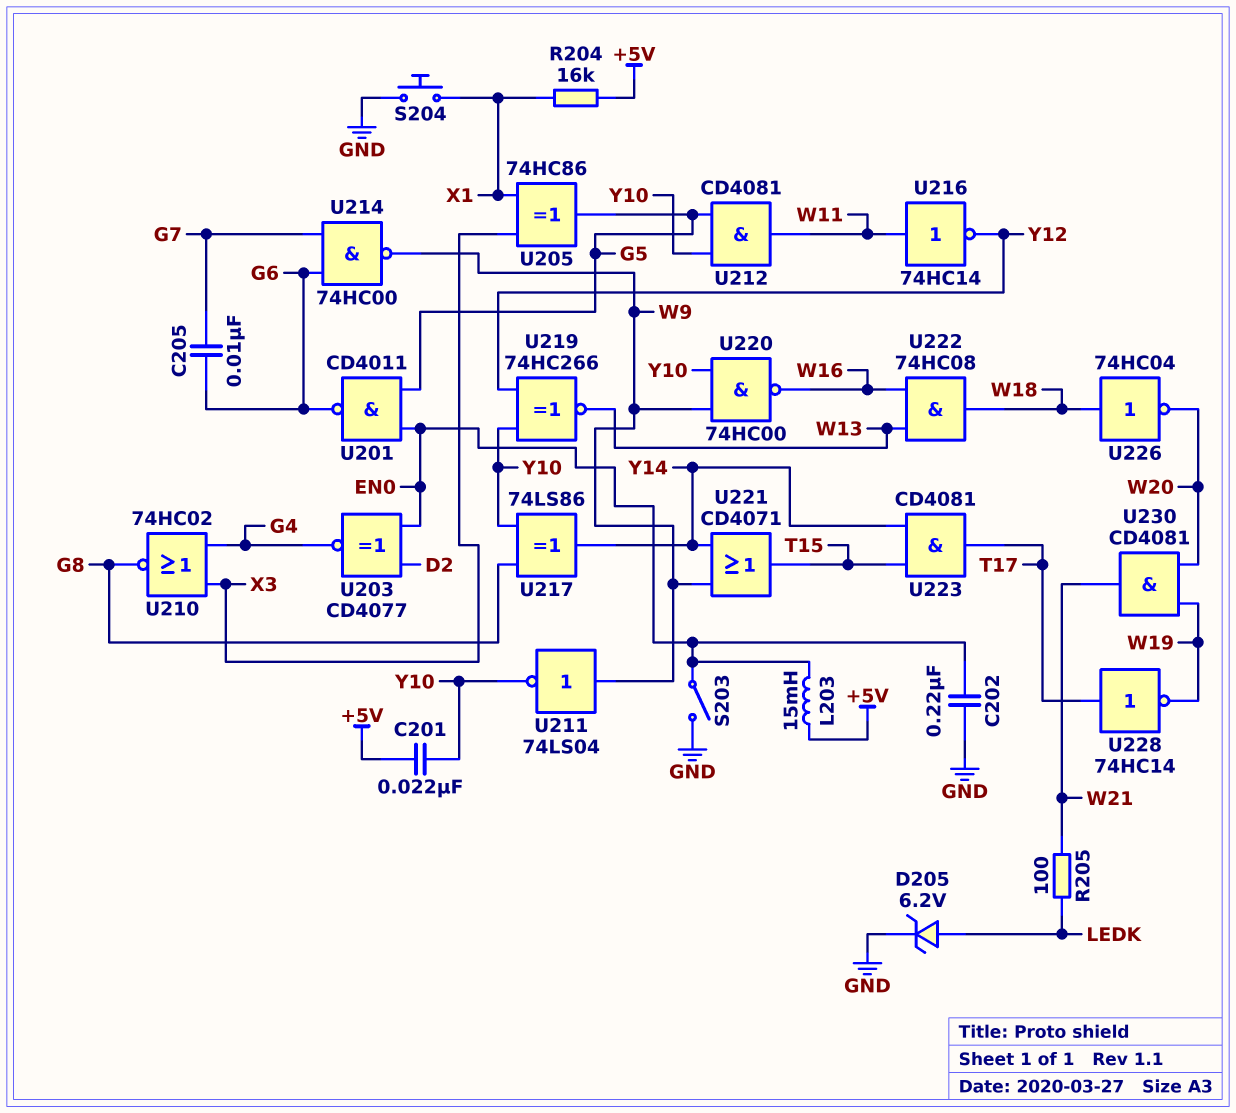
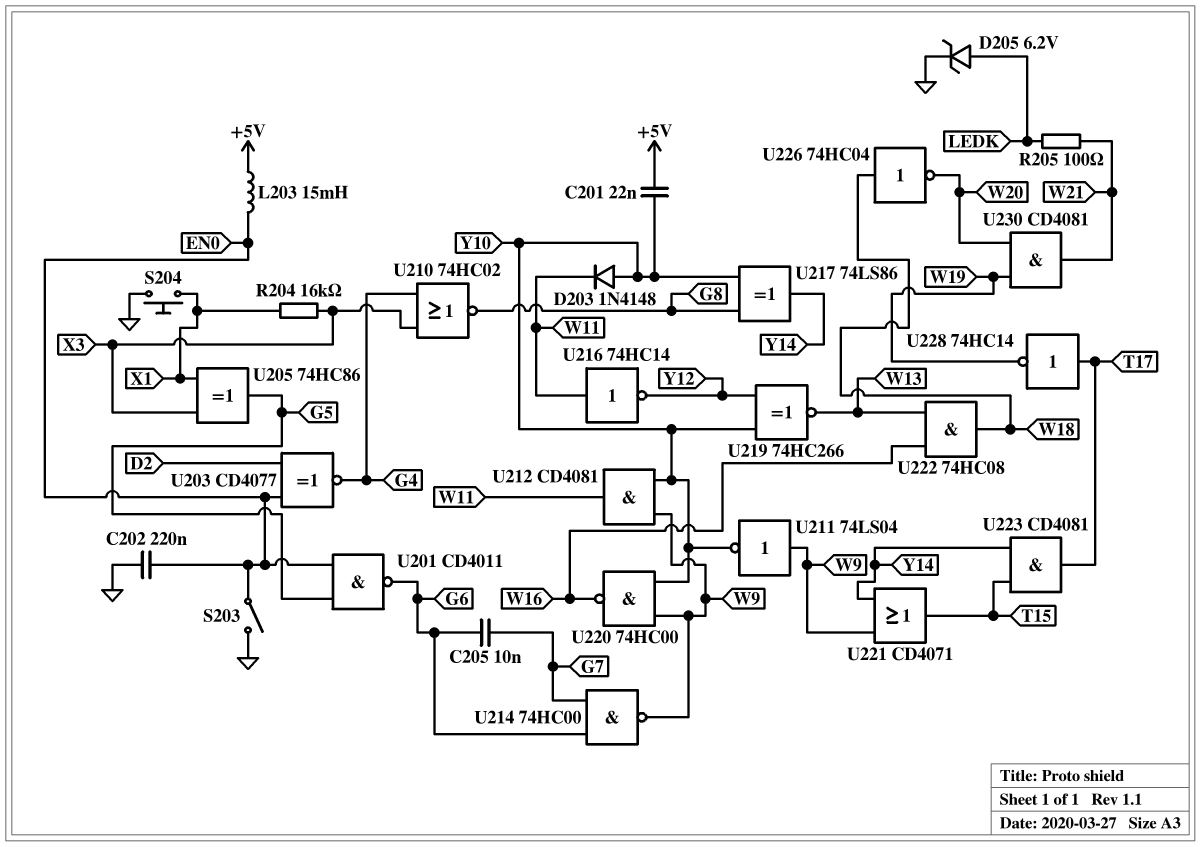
D203: none -> diode 1N4148 (A Y10, K W11)
R204: 16k (+5V, X1) -> 16k (X1, X3)
U212: AND CD4081 (in G5, in Y10, out W11) -> AND CD4081 (in W9, in Y10, out W11)

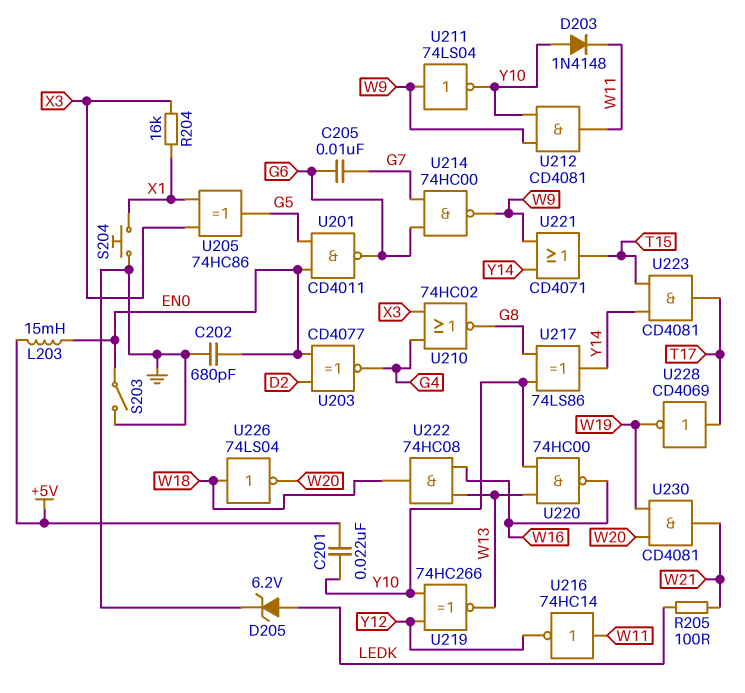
C202: 220nF (EN0, GND) -> 680pF (EN0, GND)
U220: NAND 74HC00 (in W9, in Y10, out W16) -> NAND 74HC00 (in W13, in Y10, out W16)
U226: NOT 74HC04 (in W18, out W20) -> NOT 74LS04 (in W18, out W20)
U228: NOT 74HC14 (in T17, out W19) -> NOT CD4069 (in T17, out W19)

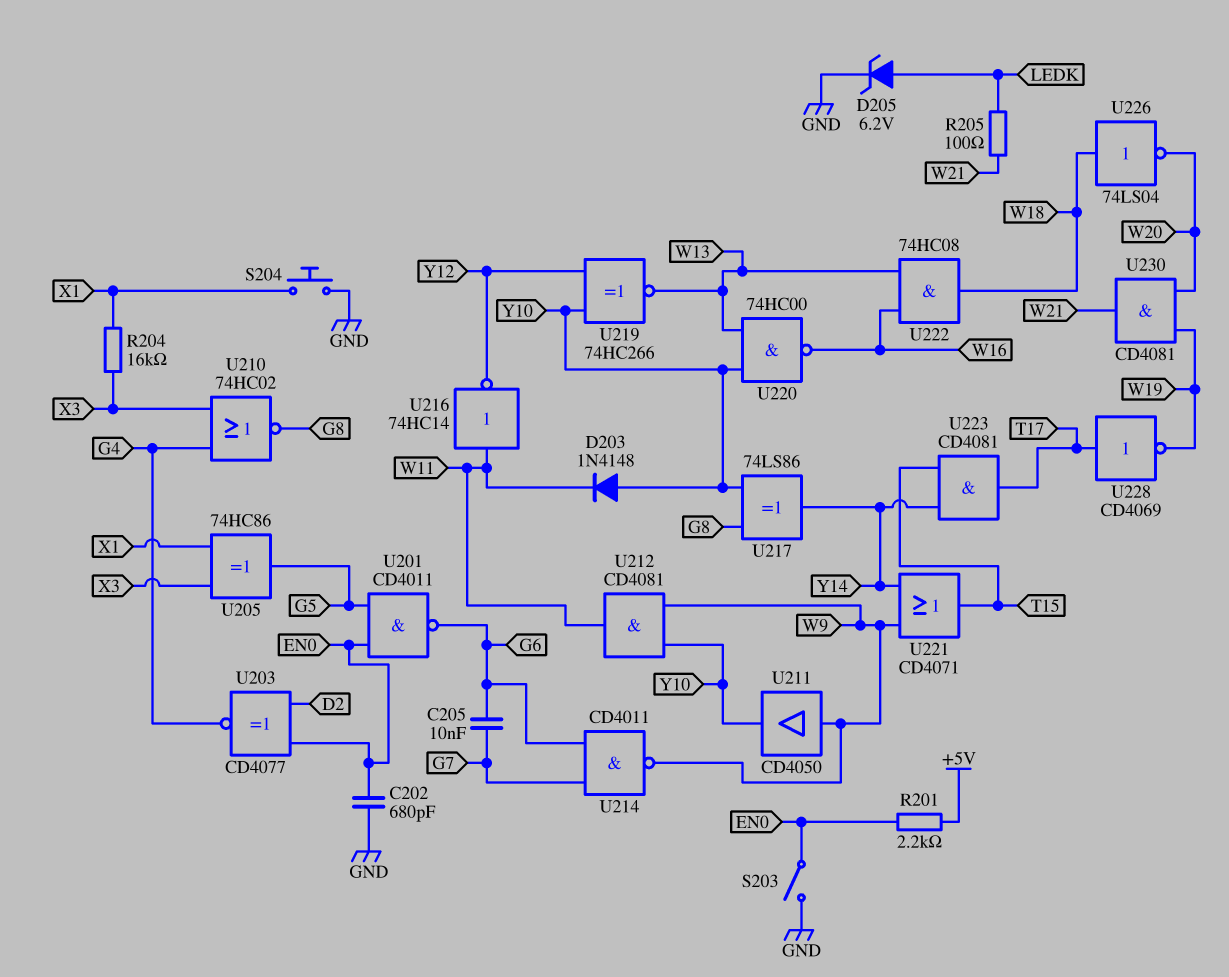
C201: 22nF (+5V, Y10) -> none
L203: 15mH (+5V, EN0) -> none
R201: none -> 2.2k (+5V, EN0)
U211: NOT 74LS04 (in W9, out Y10) -> buffer CD4050 (in W9, out Y10)
U214: NAND 74HC00 (in G6, in G7, out W9) -> NAND CD4011 (in G6, in G7, out W9)

